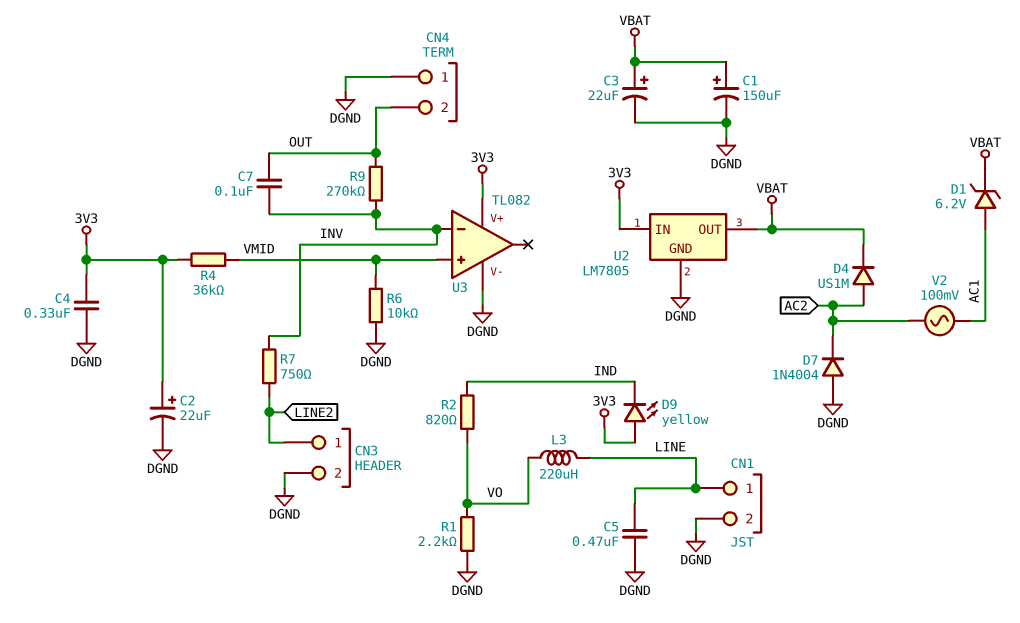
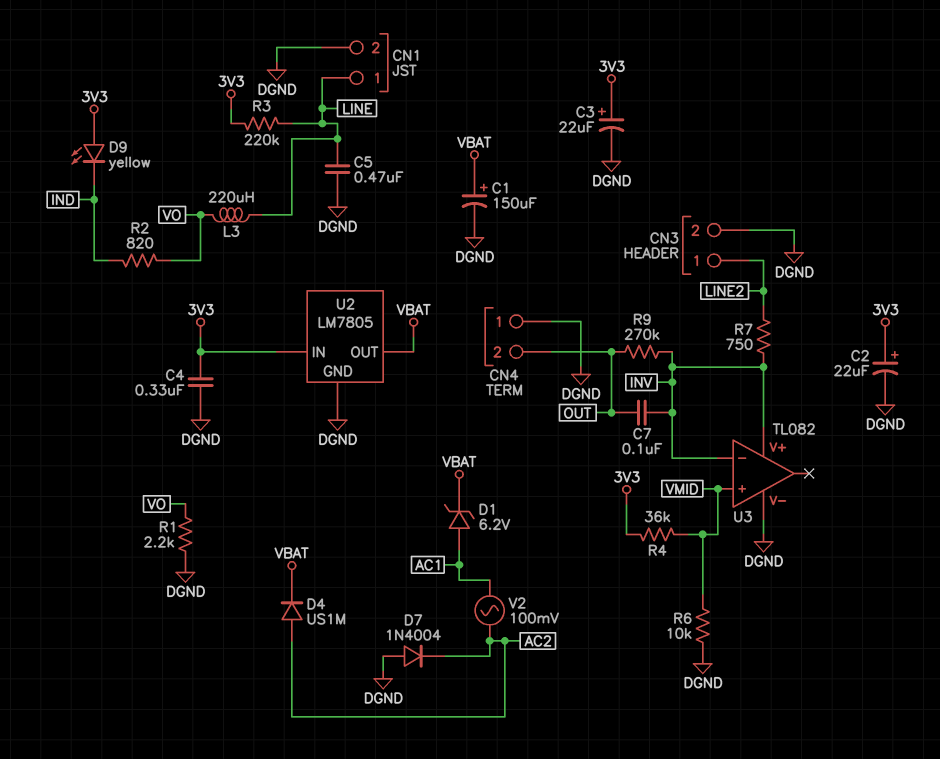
C3: 22uF (plus VBAT, minus DGND) -> 22uF (plus 3V3, minus DGND)
R3: none -> 220k (3V3, LINE)
U3 pin V+: 3V3 -> INV

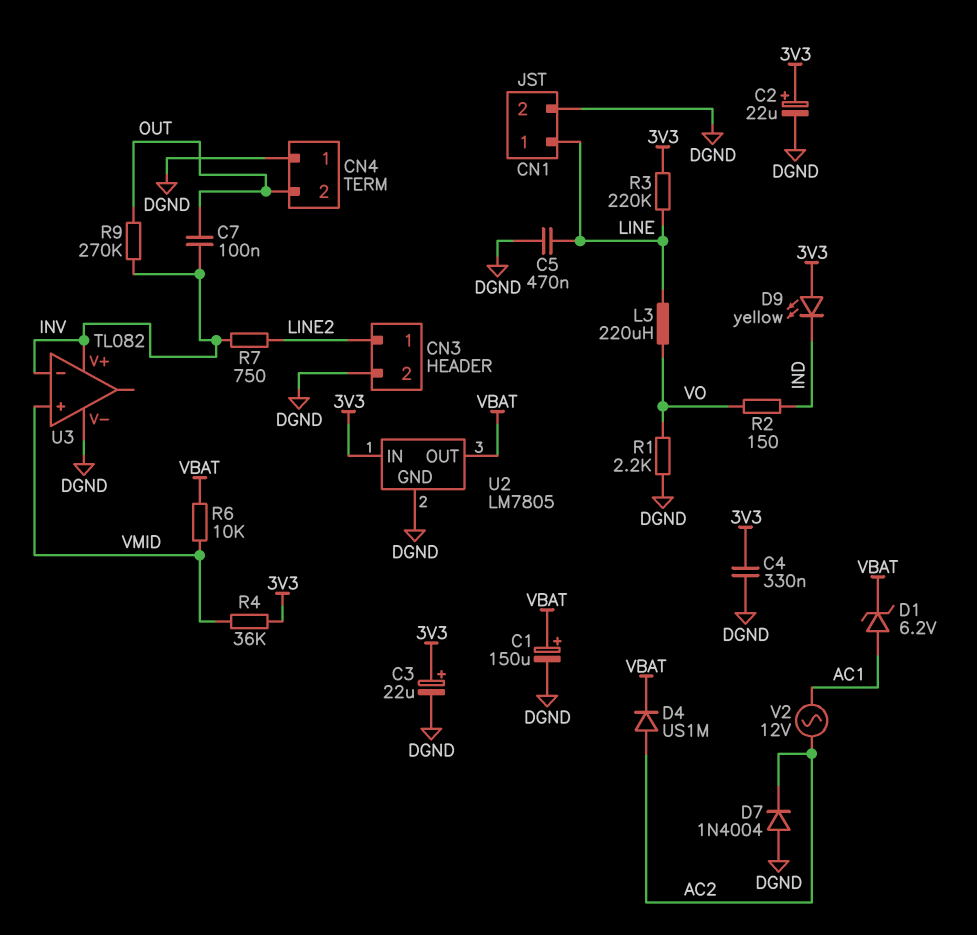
R2: 820 (IND, VO) -> 150 (IND, VO)
R6: 10k (DGND, VMID) -> 10k (VBAT, VMID)
V2: AC 100mV (AC1, AC2) -> AC 12V (AC1, AC2)

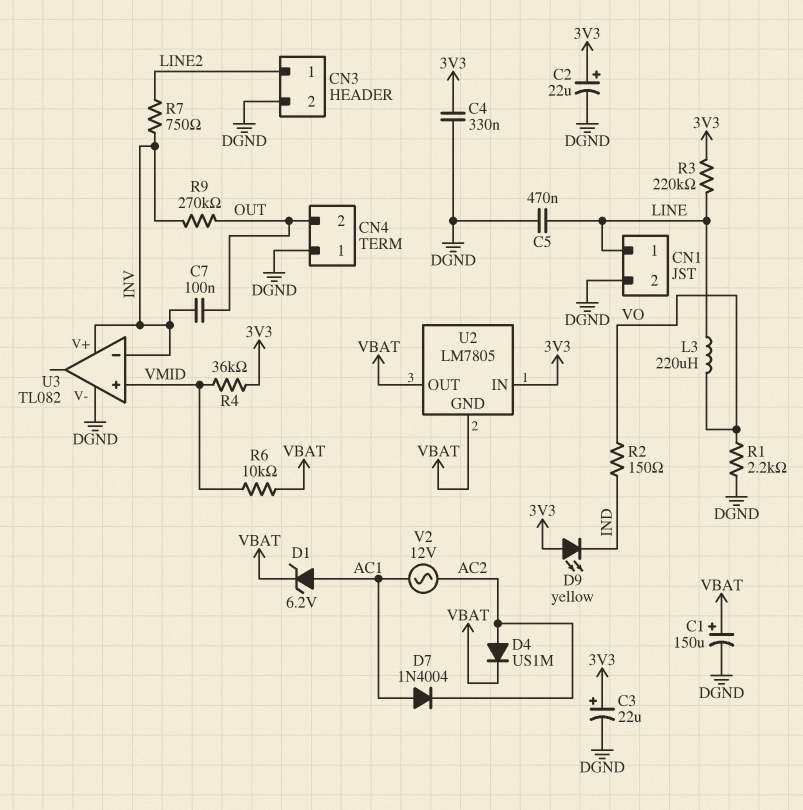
D7: diode 1N4004 (A DGND, K AC2) -> diode 1N4004 (A AC1, K AC2)
U2 pin GND: DGND -> VBAT

